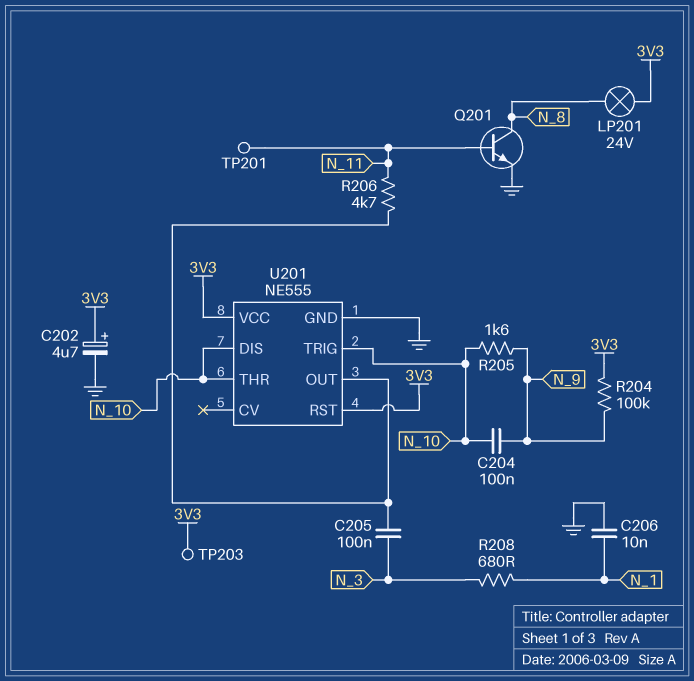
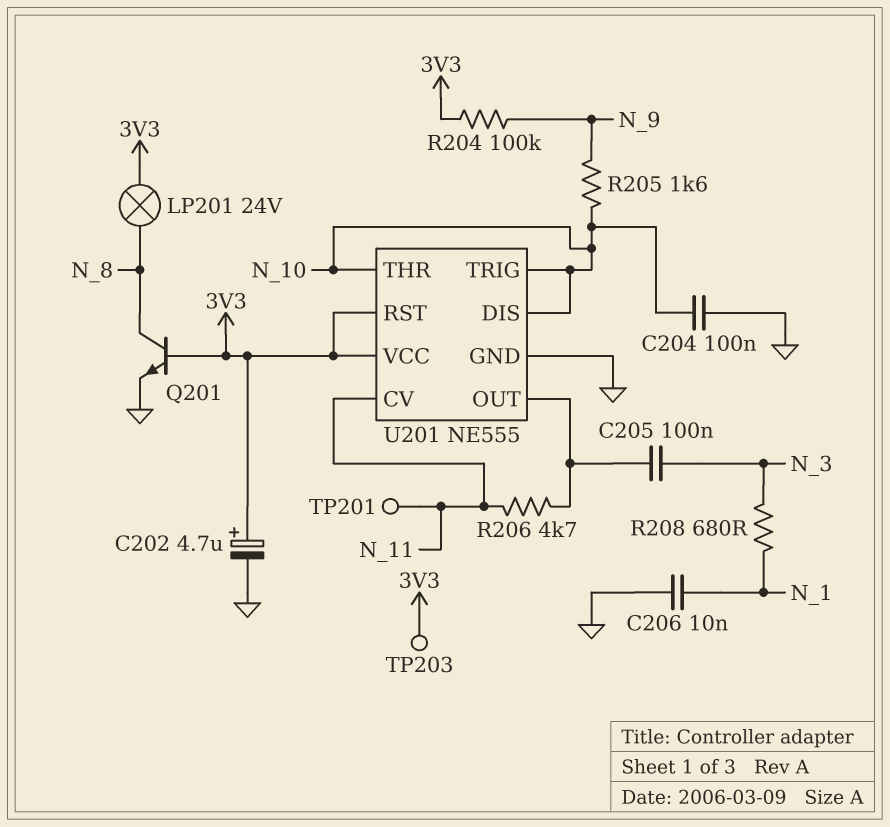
C204: 100nF (N_9, N_10) -> 100nF (GND, N_10)
Q201: NPN (B N_11, C N_8, E GND) -> NPN (B 3V3, C N_8, E GND)
U201 pin CV: none -> N_11

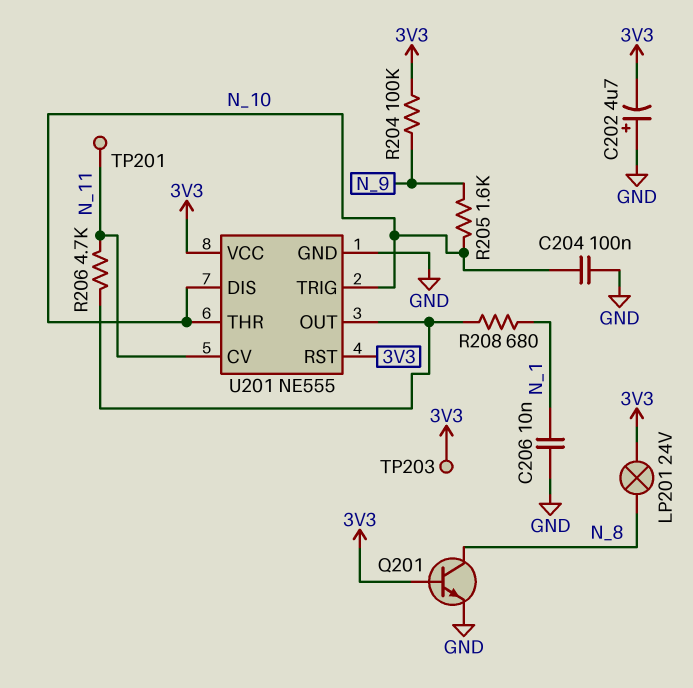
C202: 4.7uF (plus 3V3, minus GND) -> 4.7uF (plus GND, minus 3V3)
C205: 100nF (N_3, U201/OUT) -> none
R208: 680 (N_1, N_3) -> 680 (N_1, U201/OUT)

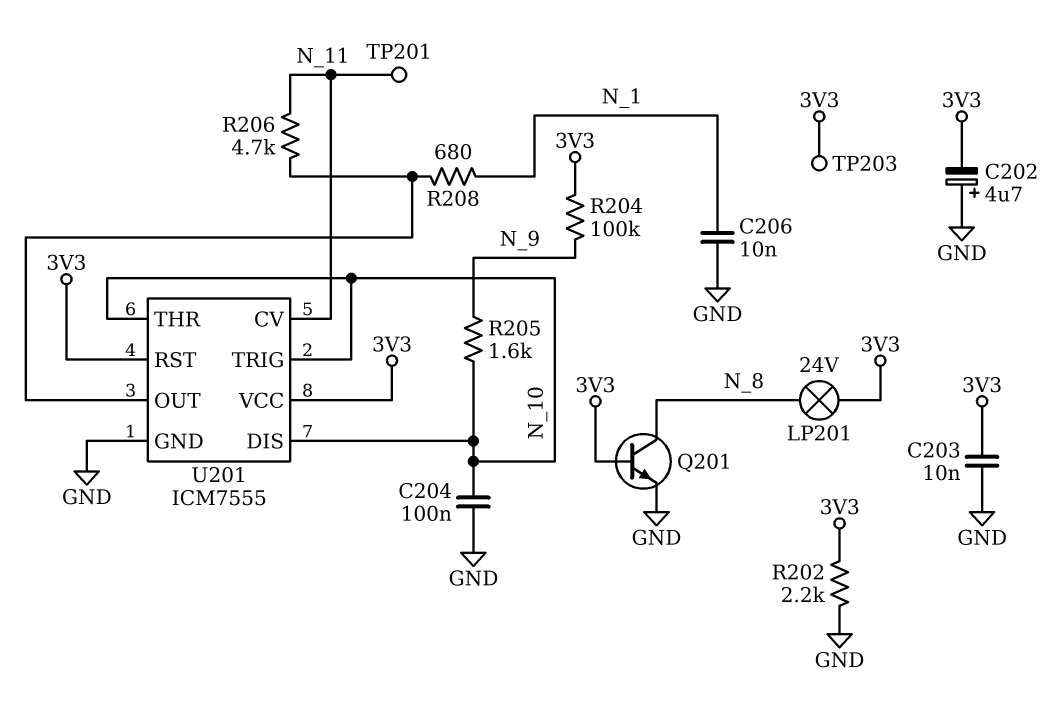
C203: none -> 10nF (3V3, GND)
R202: none -> 2.2k (3V3, GND)
U201: NE555 -> ICM7555

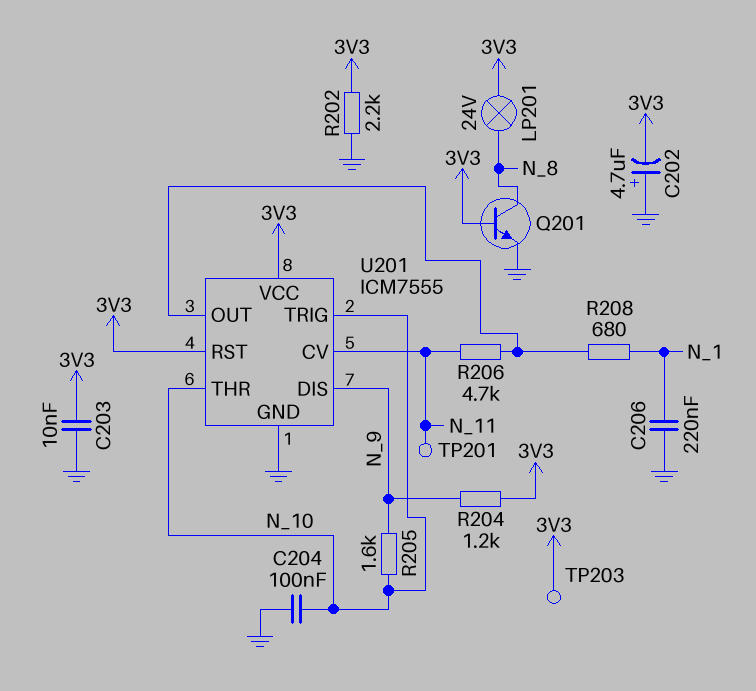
C206: 10nF (GND, N_1) -> 220nF (GND, N_1)
R204: 100k (3V3, N_9) -> 1.2k (3V3, N_9)
U201 pin DIS: N_10 -> N_9

